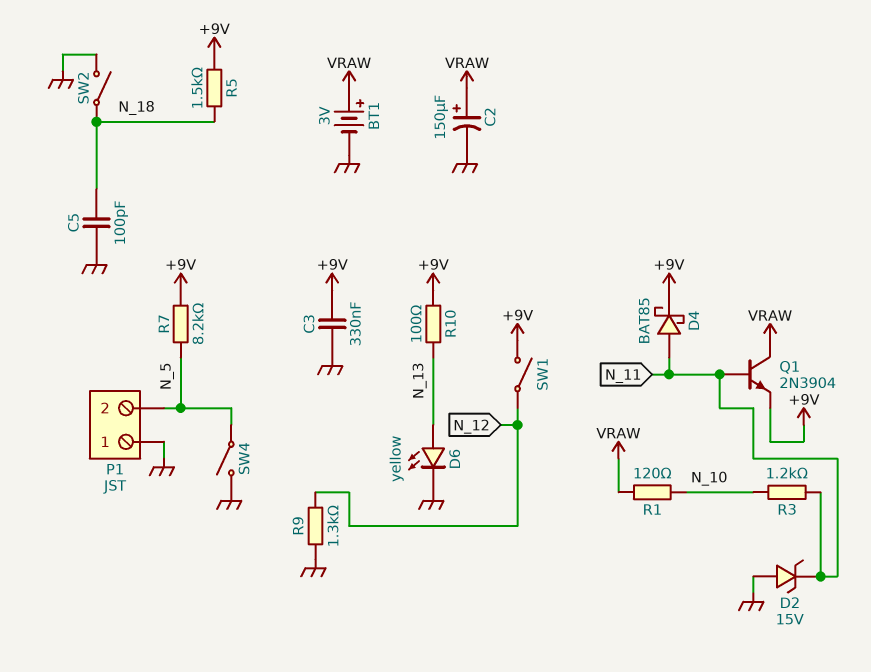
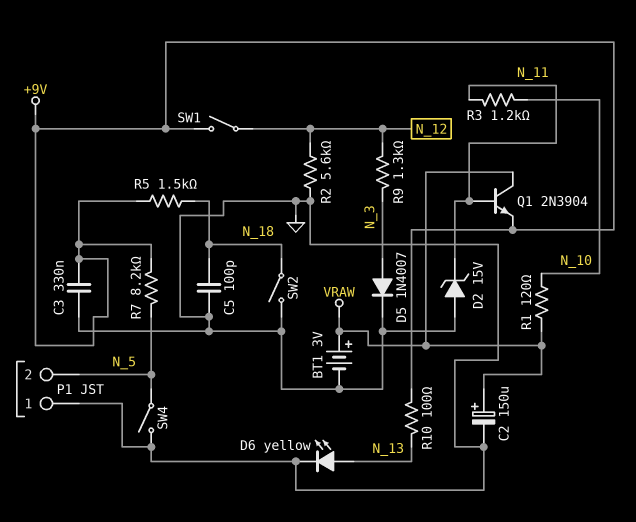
D4: schottky BAT85 (A N_11, K +9V) -> none
D5: none -> diode 1N4007 (A N_3, K GND)
R2: none -> 5.6k (GND, N_12)
R9: 1.3k (GND, N_12) -> 1.3k (N_3, N_12)

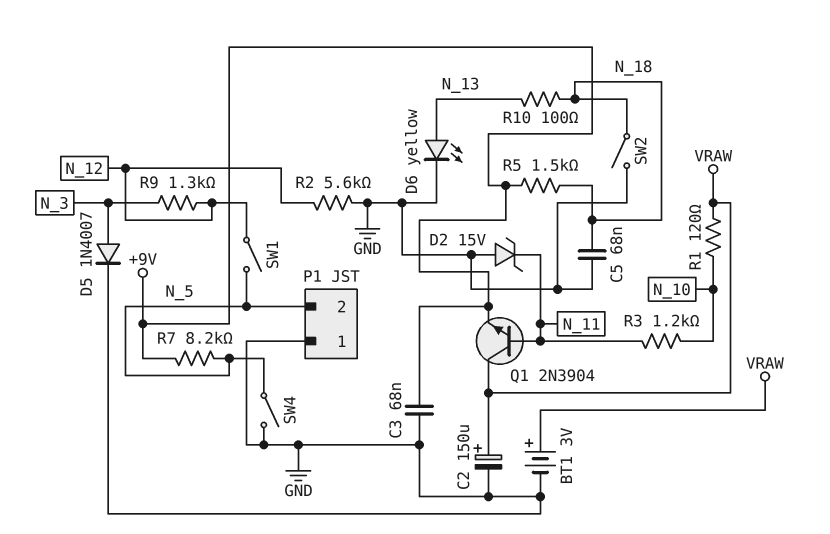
C3: 330nF (+9V, GND) -> 68nF (+9V, GND)
C5: 100pF (GND, N_18) -> 68nF (GND, N_18)
R10: 100 (+9V, N_13) -> 100 (N_13, N_18)
SW1: switch (+9V, N_12) -> switch (N_5, N_12)

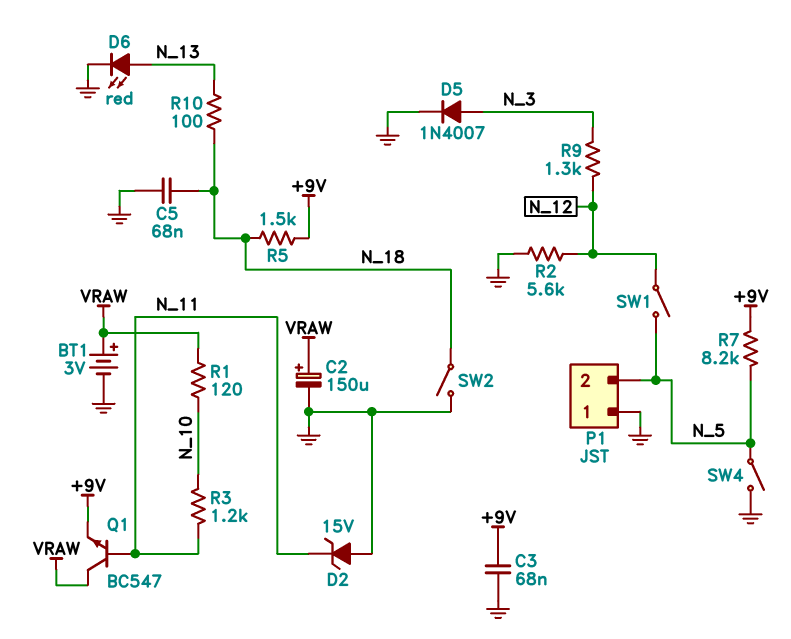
D6: LED yellow (A N_13, K GND) -> LED red (A N_13, K GND)
Q1: NPN 2N3904 (B N_11, C VRAW, E +9V) -> NPN BC547 (B N_11, C VRAW, E +9V)

